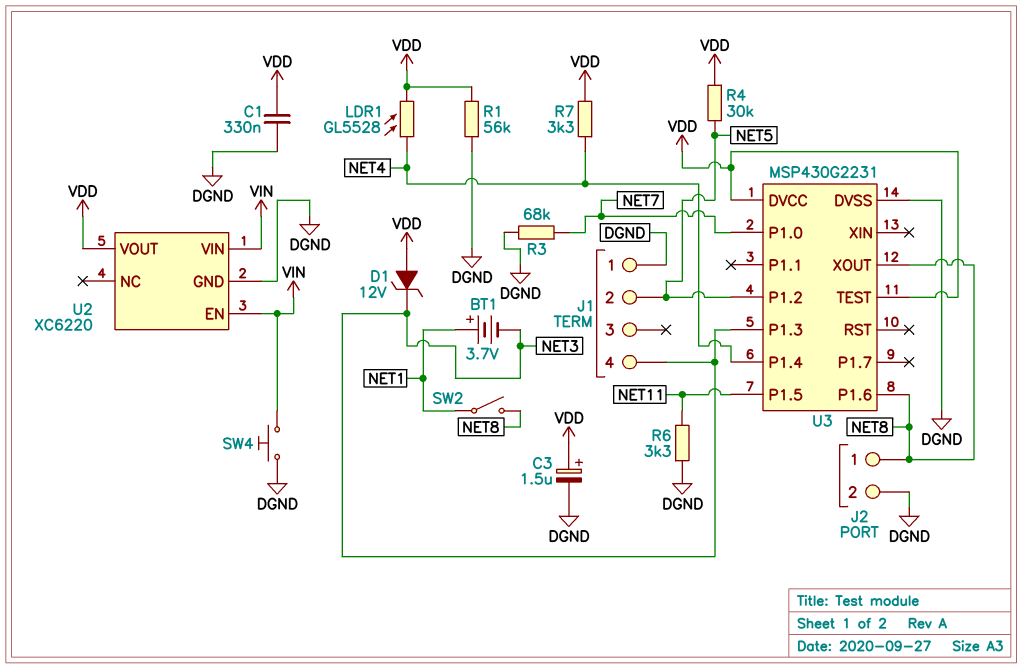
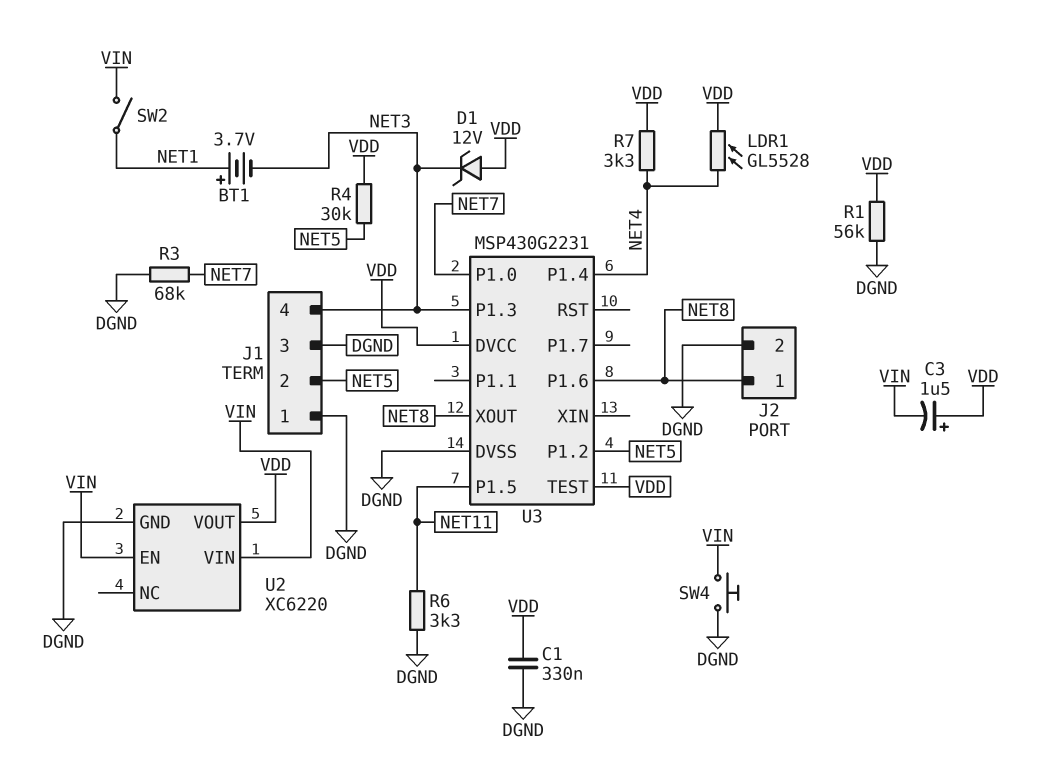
C3: 1.5uF (plus VDD, minus DGND) -> 1.5uF (plus VDD, minus VIN)
J1 pin 3: none -> DGND
SW2: switch (NET1, NET8) -> switch (NET1, VIN)

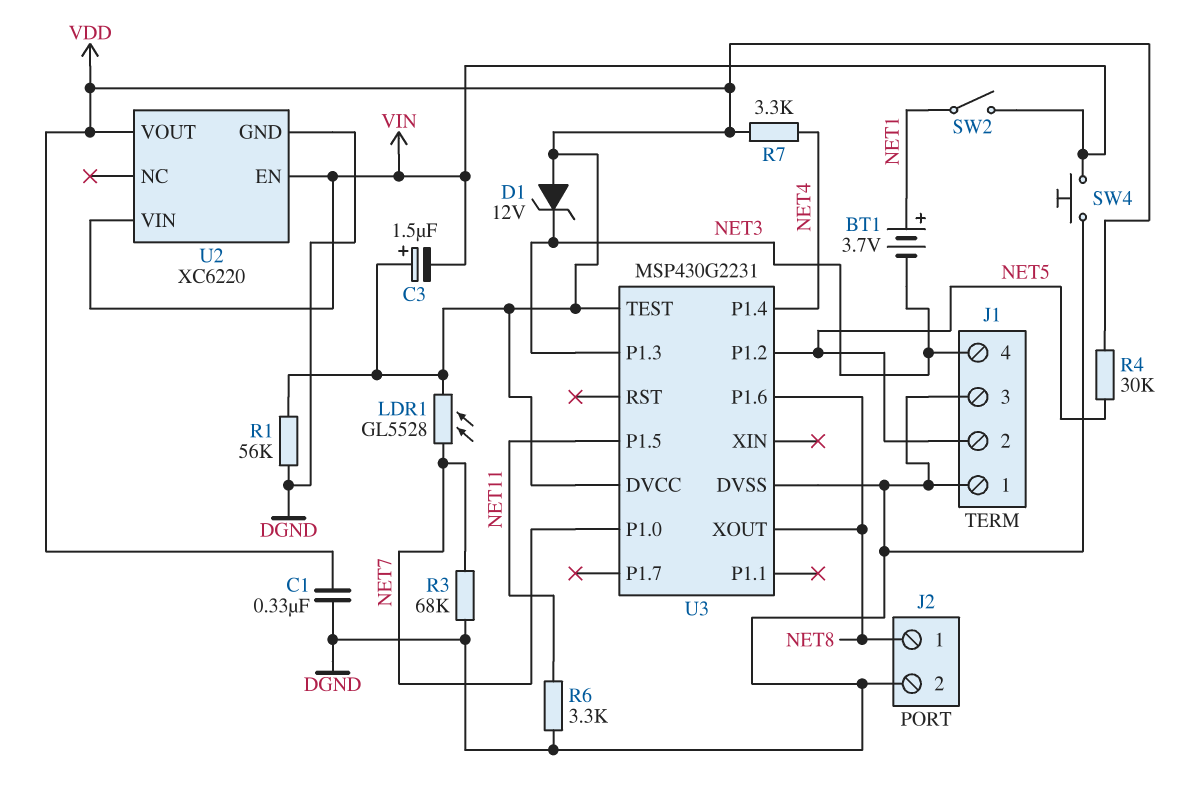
LDR1: GL5528 (NET4, VDD) -> GL5528 (NET7, VDD)

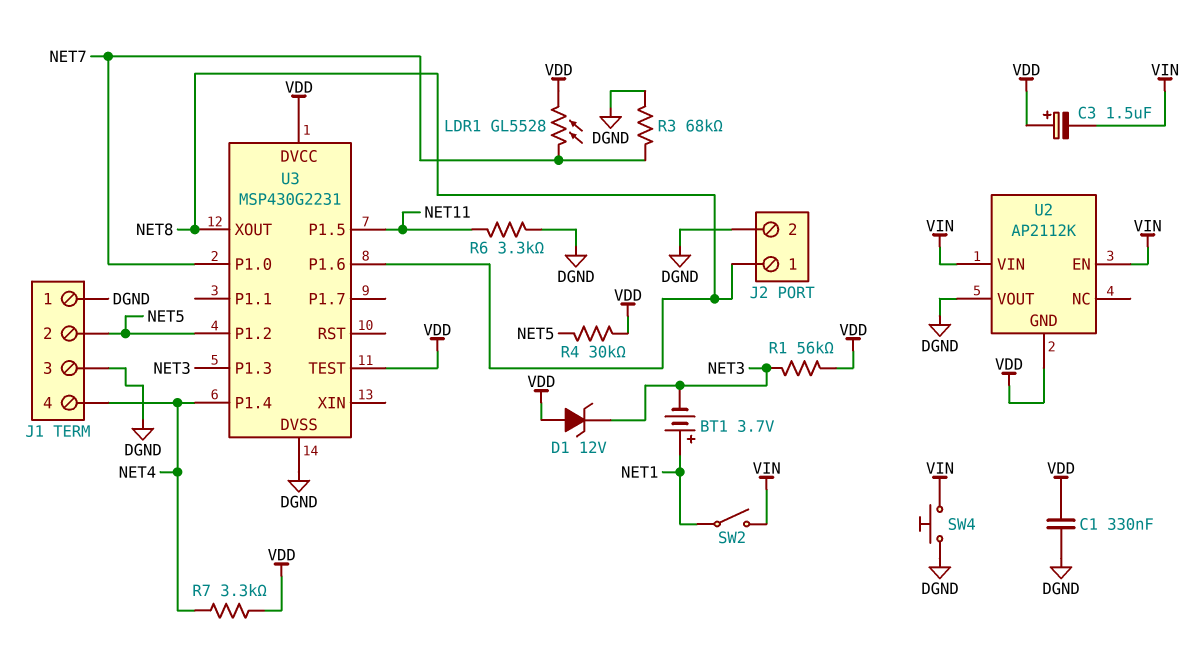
J1 pin 4: NET3 -> NET4
R1: 56k (DGND, VDD) -> 56k (NET3, VDD)
U2: XC6220 -> AP2112K
U2 pin GND: DGND -> VDD
U2 pin VOUT: VDD -> DGND

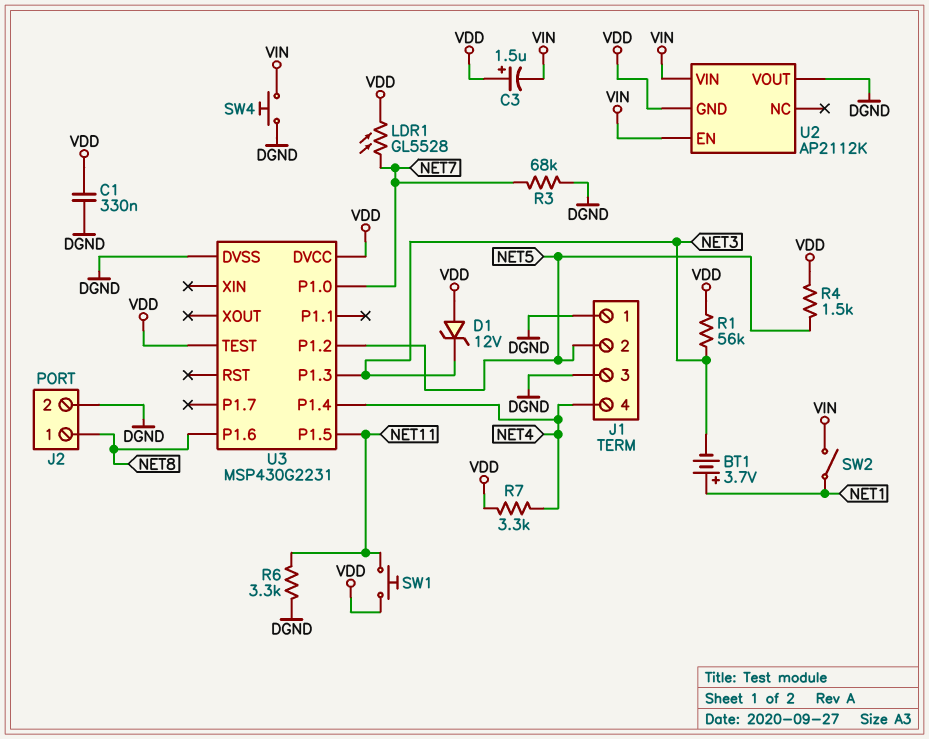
R4: 30k (NET5, VDD) -> 1.5k (NET5, VDD)
SW1: none -> button (NET11, VDD)
U3 pin XOUT: NET8 -> none

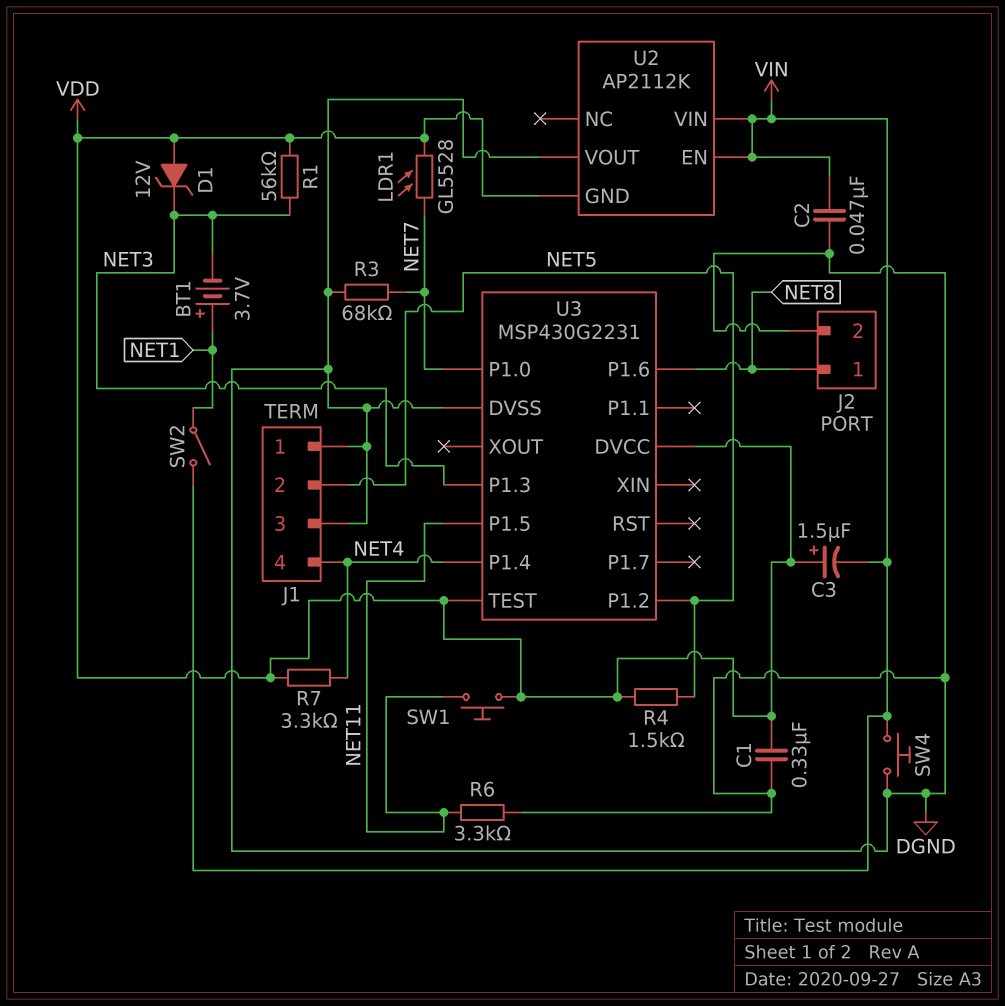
C2: none -> 47nF (DGND, VIN)

